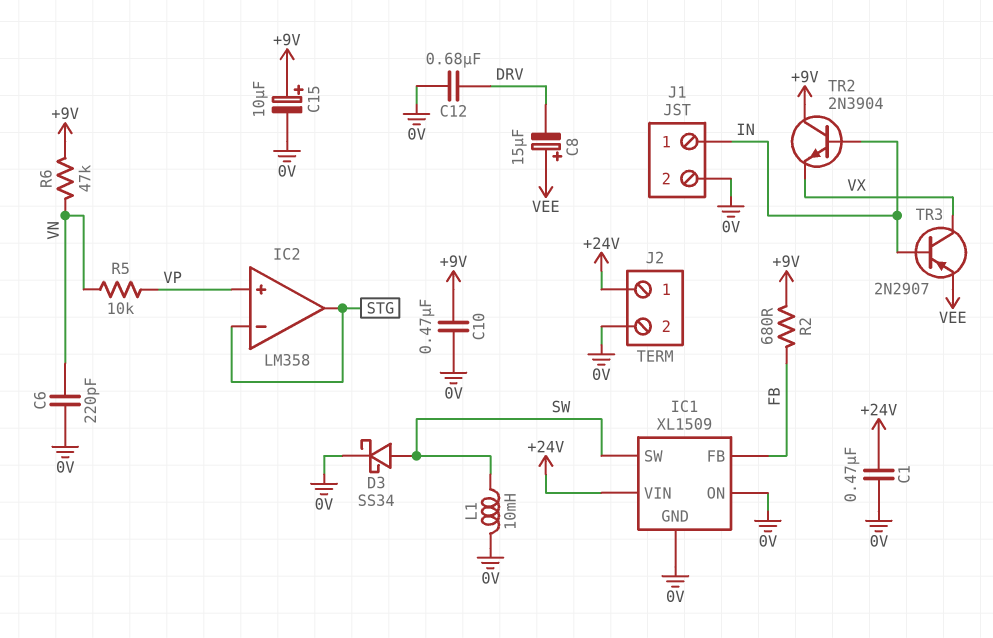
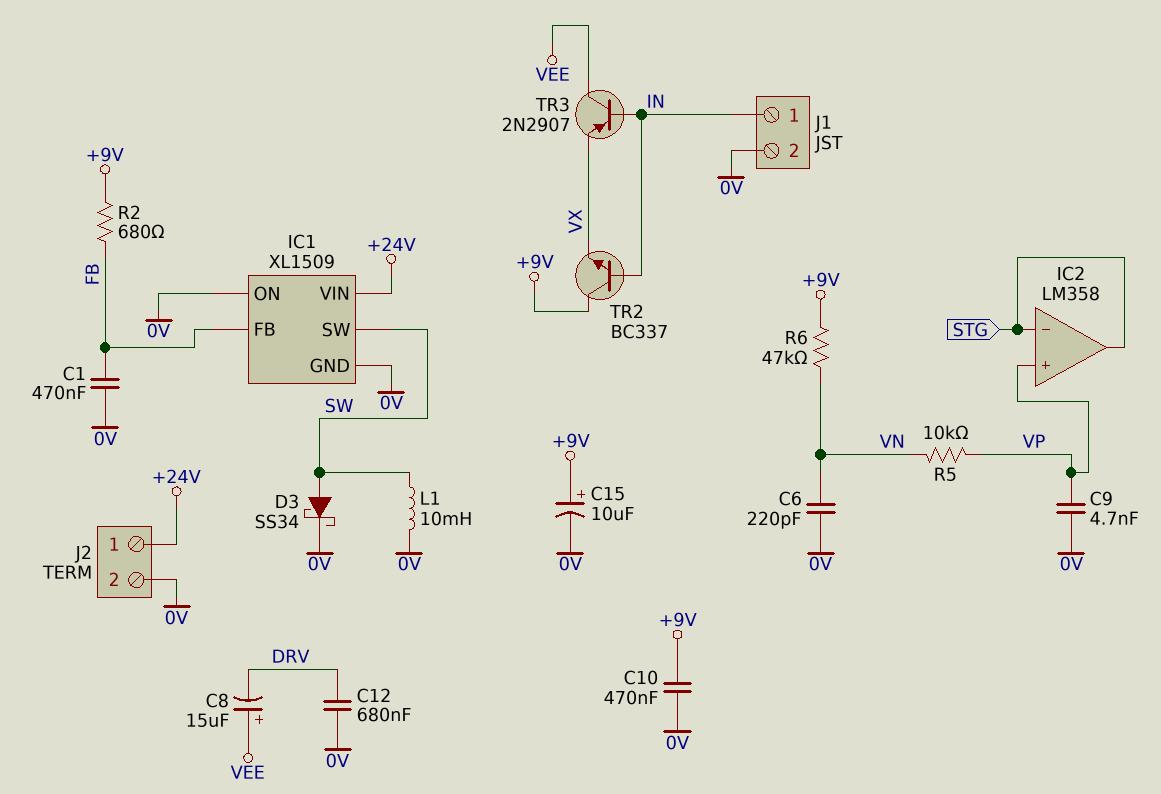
C1: 470nF (+24V, 0V) -> 470nF (0V, FB)
C9: none -> 4.7nF (0V, VP)
TR2: NPN 2N3904 (B IN, C +9V, E VX) -> NPN BC337 (B IN, C +9V, E VX)
TR3: PNP 2N2907 (B IN, C VX, E VEE) -> PNP 2N2907 (B IN, C VEE, E VX)

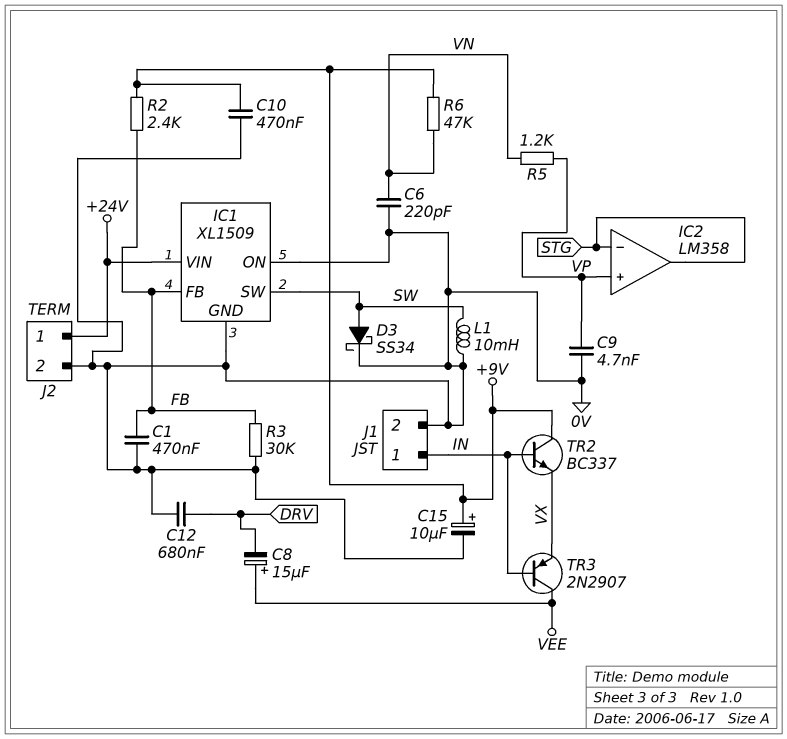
R2: 680 (+9V, FB) -> 2.4k (+9V, FB)
R3: none -> 30k (0V, FB)
R5: 10k (VN, VP) -> 1.2k (VN, VP)

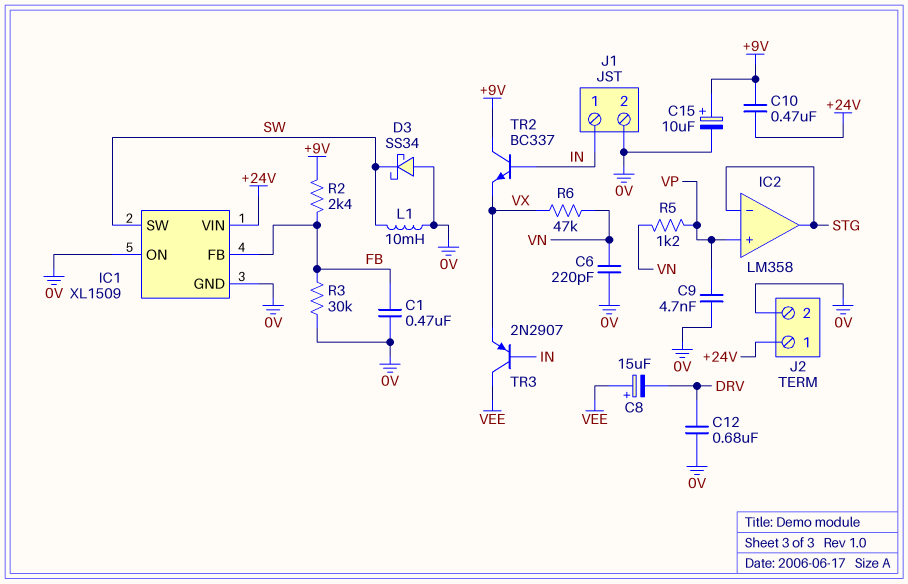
C10: 470nF (+9V, 0V) -> 470nF (+9V, +24V)
D3: schottky SS34 (A SW, K 0V) -> schottky SS34 (A 0V, K SW)
R6: 47k (+9V, VN) -> 47k (VN, VX)

